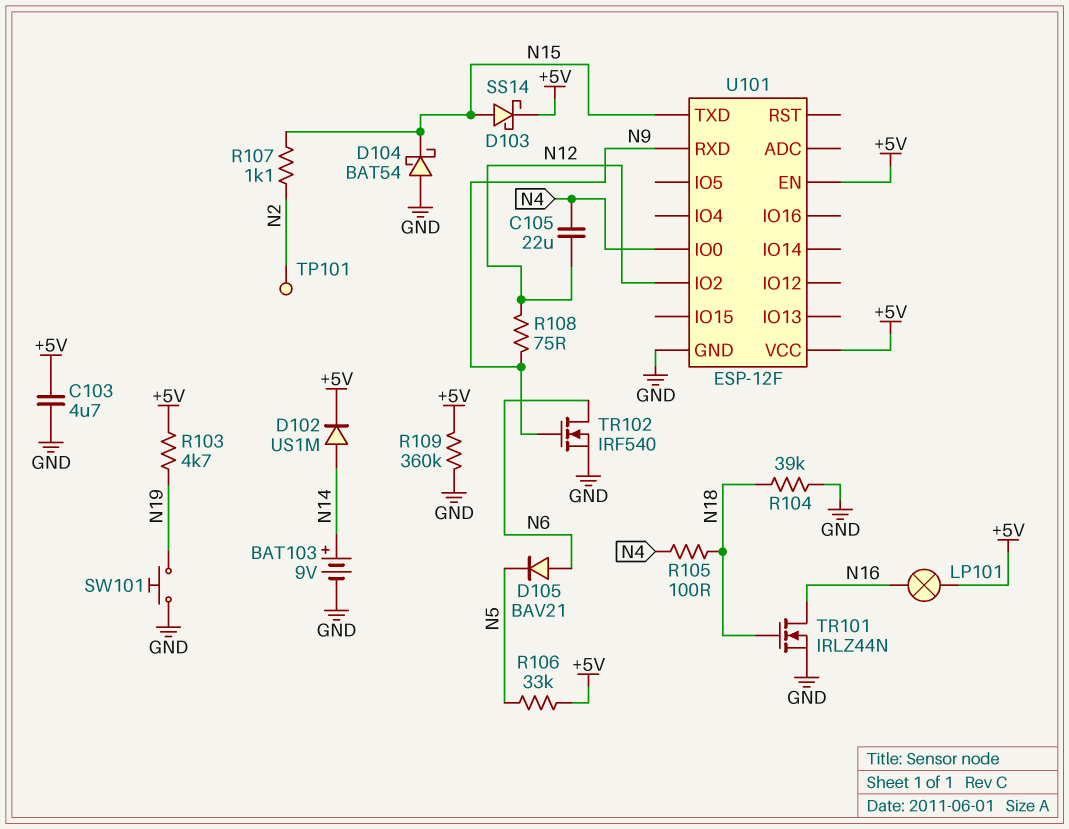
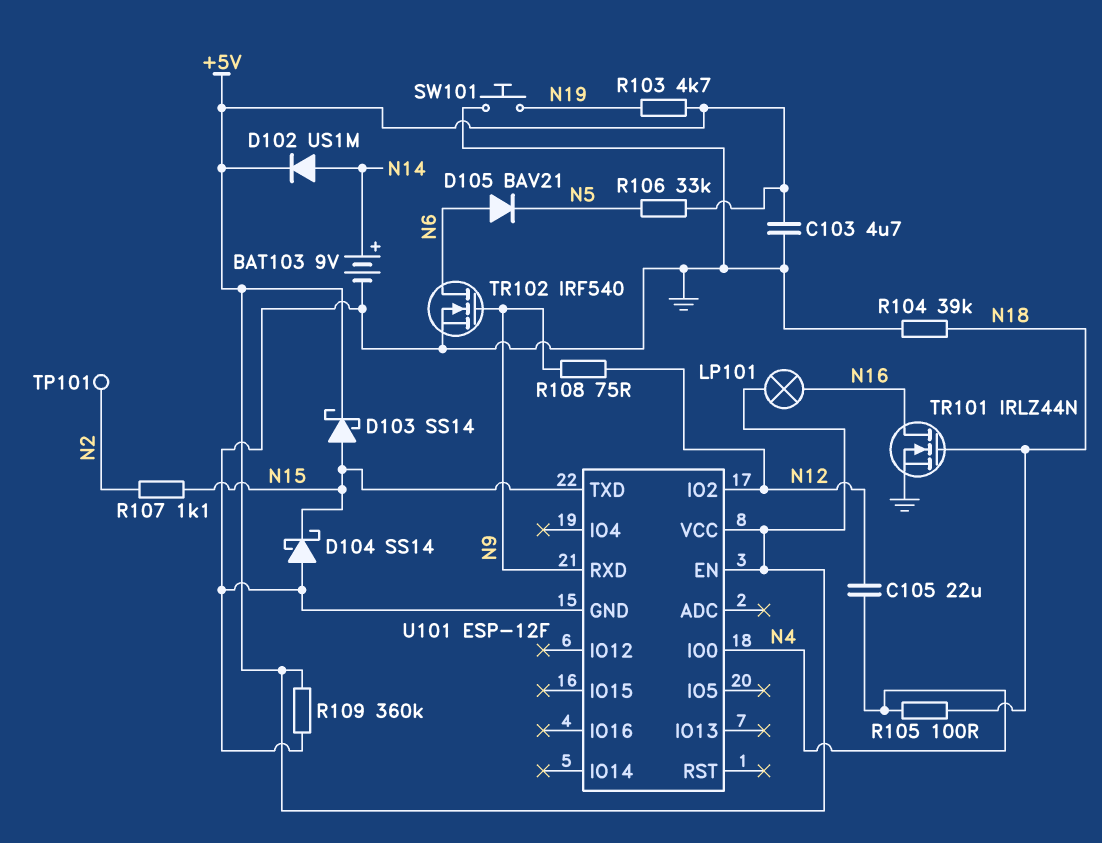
D104: schottky BAT54 (A GND, K N15) -> schottky SS14 (A GND, K N15)

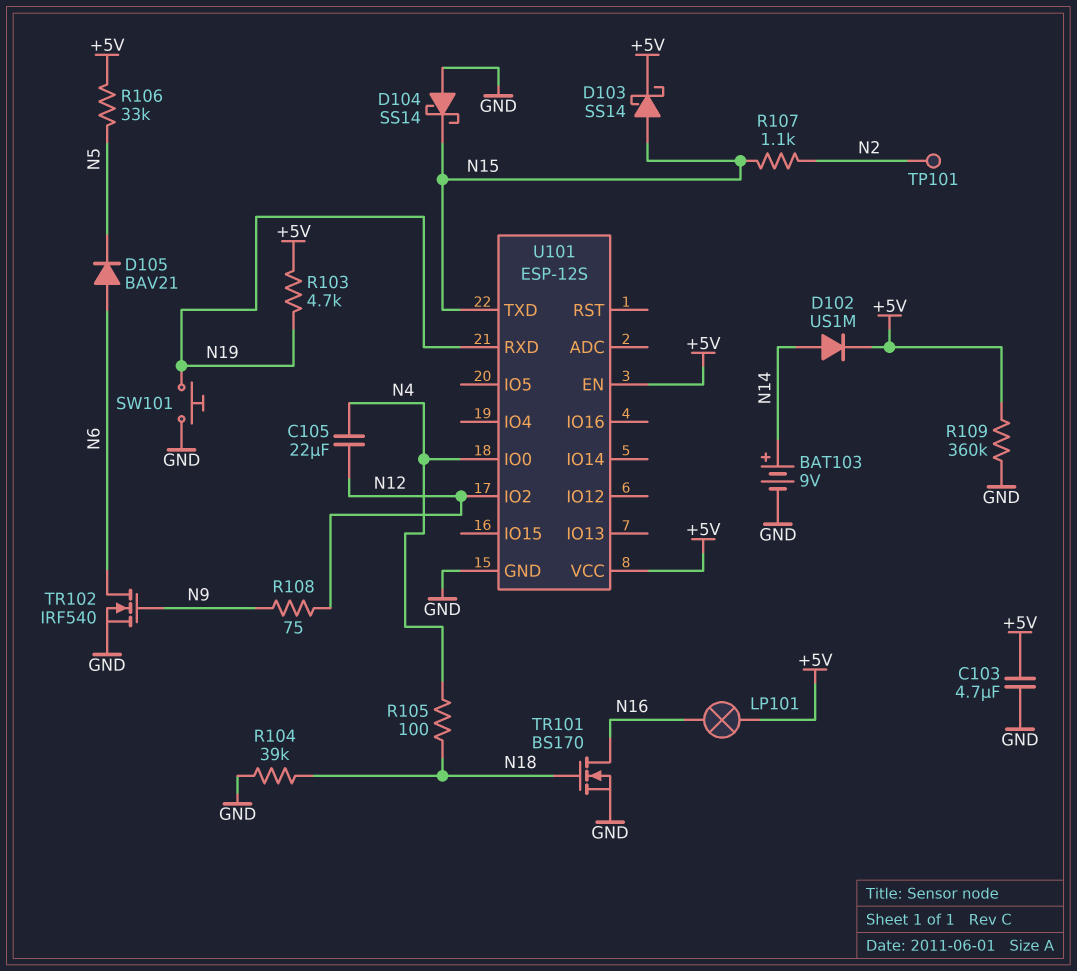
TR101: NMOS IRLZ44N (G N18, D N16, S GND) -> NMOS BS170 (G N18, D N16, S GND)
U101: ESP-12F -> ESP-12S
U101 pin RXD: N9 -> N19

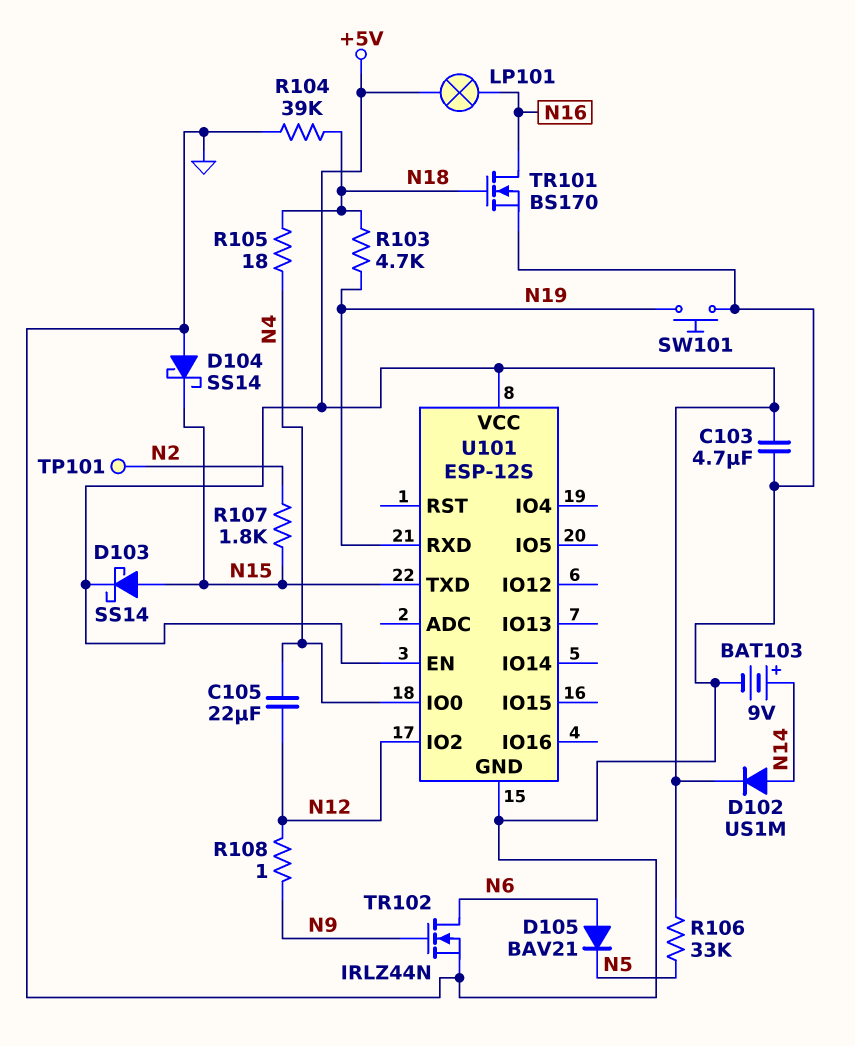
R103: 4.7k (+5V, N19) -> 4.7k (N18, N19)
R105: 100 (N4, N18) -> 18 (N4, N18)
R107: 1.1k (N2, N15) -> 1.8k (N2, N15)
R108: 75 (N9, N12) -> 1 (N9, N12)
R109: 360k (+5V, GND) -> none
TR102: NMOS IRF540 (G N9, D N6, S GND) -> NMOS IRLZ44N (G N9, D N6, S GND)

